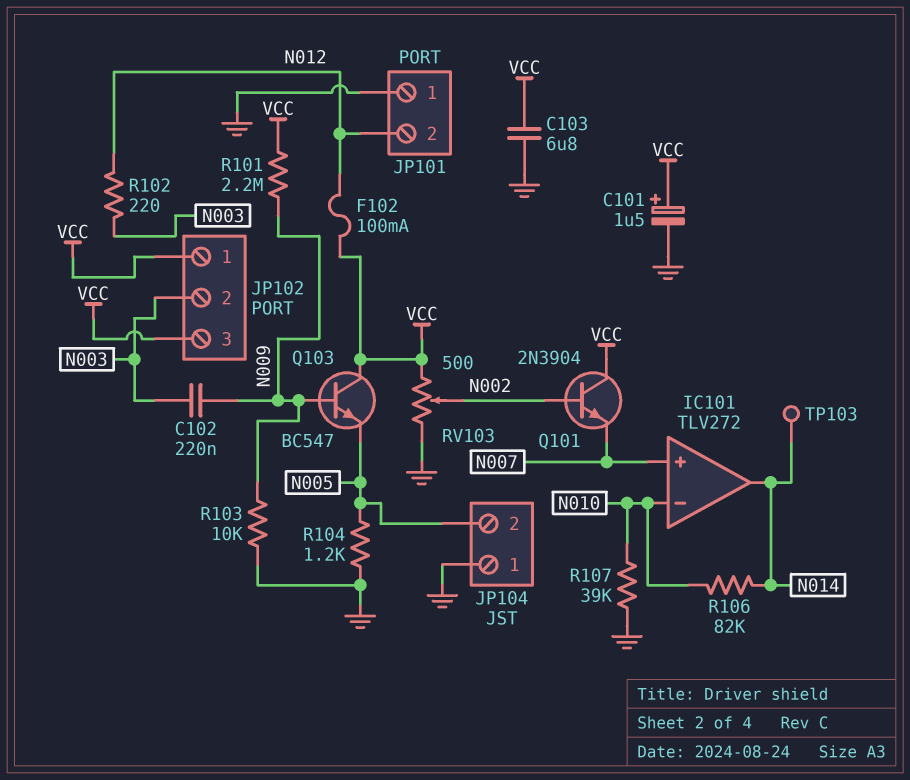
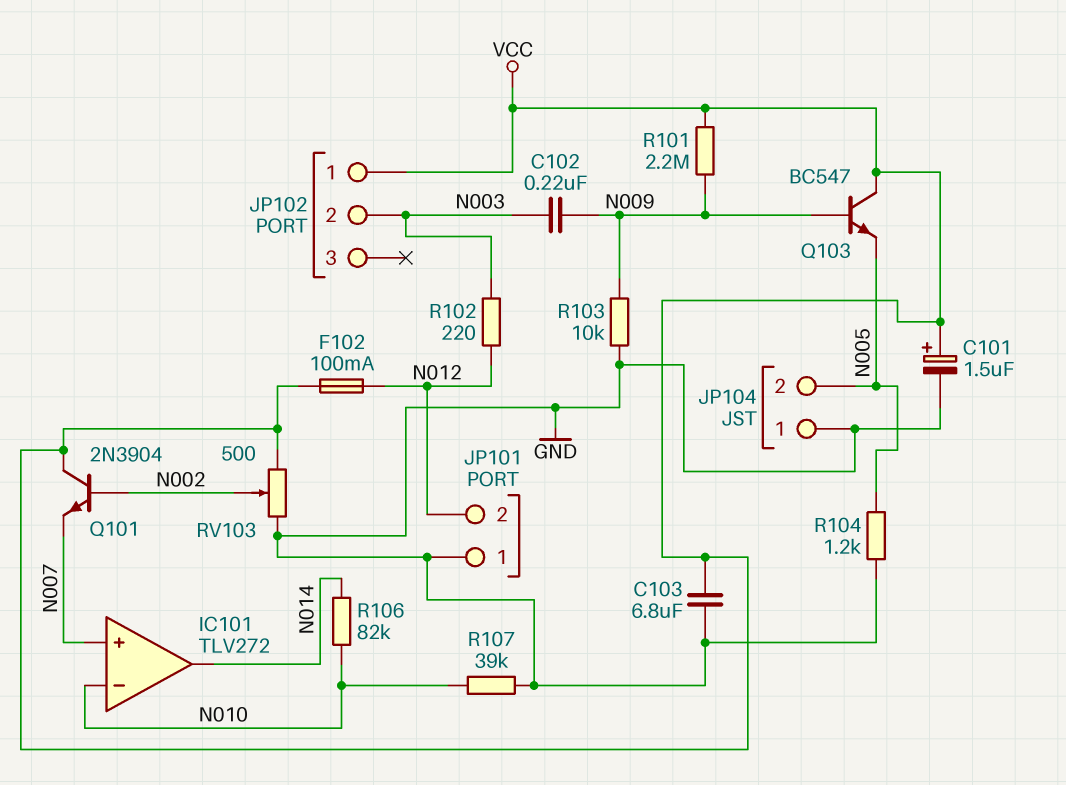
JP102 pin 3: VCC -> none
TP103: test point (N014) -> none

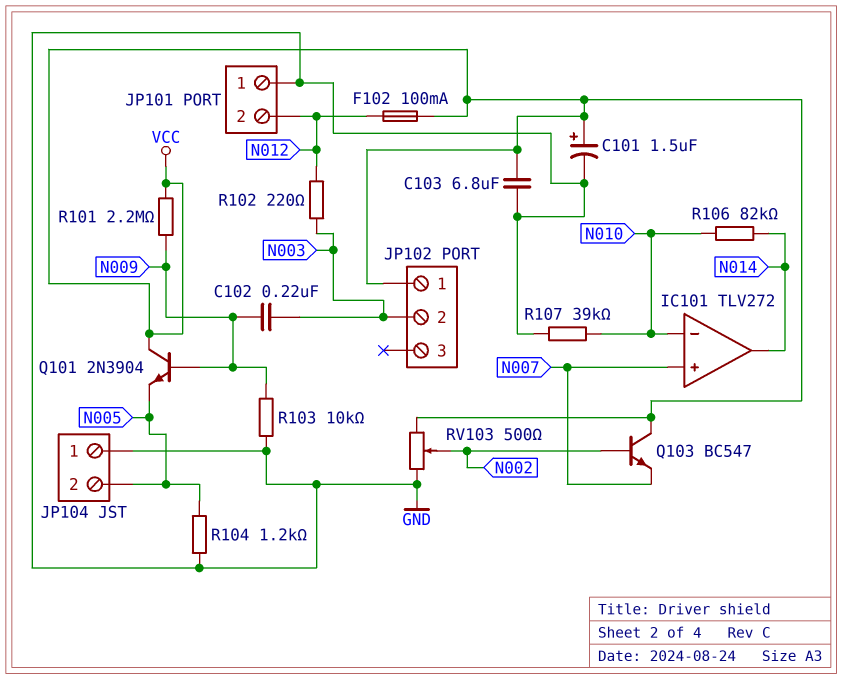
Q101: NPN 2N3904 (B N002, C VCC, E N007) -> NPN 2N3904 (B N009, C VCC, E N005)
Q103: NPN BC547 (B N009, C VCC, E N005) -> NPN BC547 (B N002, C VCC, E N007)

